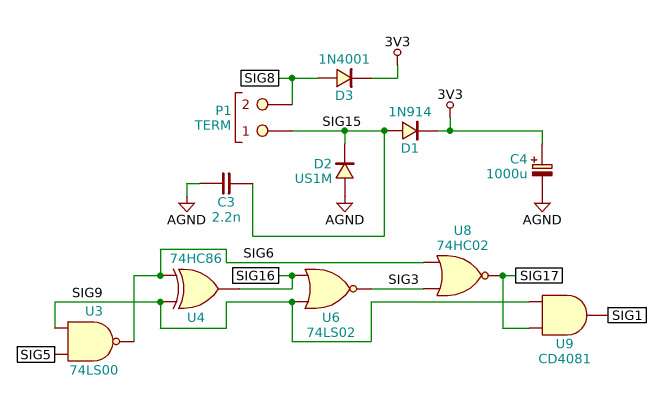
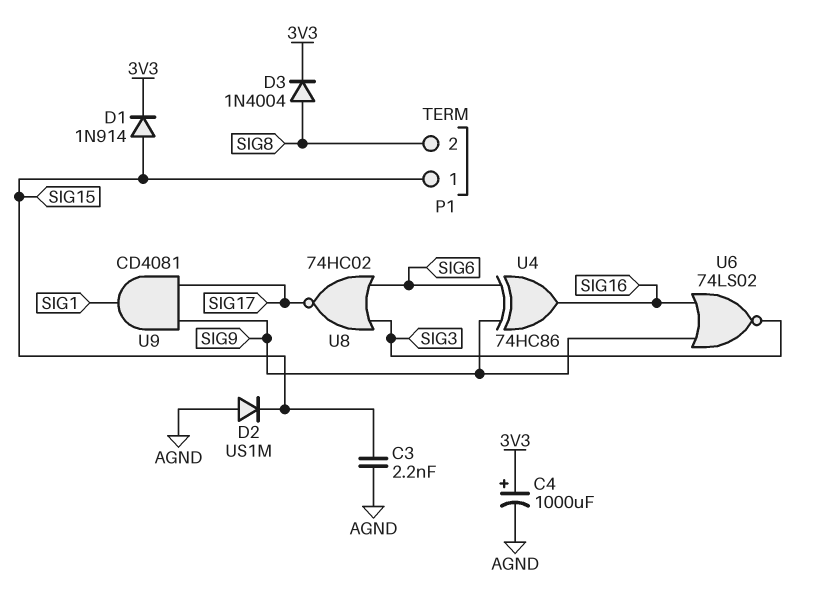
D3: diode 1N4001 (A SIG8, K 3V3) -> diode 1N4004 (A SIG8, K 3V3)
U3: NAND 74LS00 (in SIG5, in SIG9, out SIG6) -> none

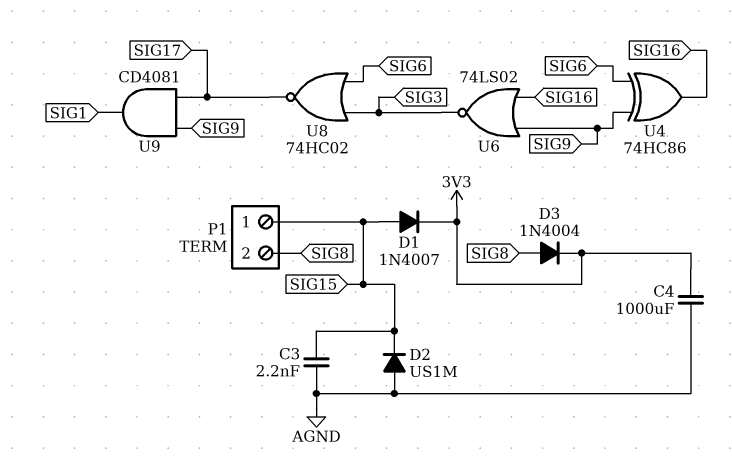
C4: 1000uF (plus 3V3, minus AGND) -> 1000uF (3V3, AGND)
D1: diode 1N914 (A SIG15, K 3V3) -> diode 1N4007 (A SIG15, K 3V3)

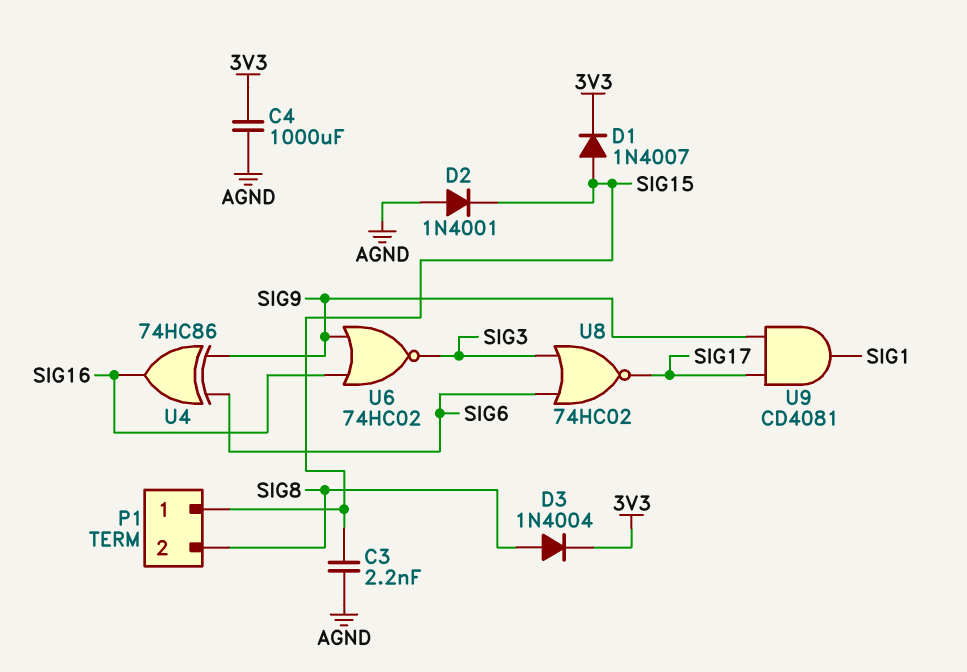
D2: diode US1M (A AGND, K SIG15) -> diode 1N4001 (A AGND, K SIG15)
U6: NOR 74LS02 (in SIG9, in SIG16, out SIG3) -> NOR 74HC02 (in SIG9, in SIG16, out SIG3)

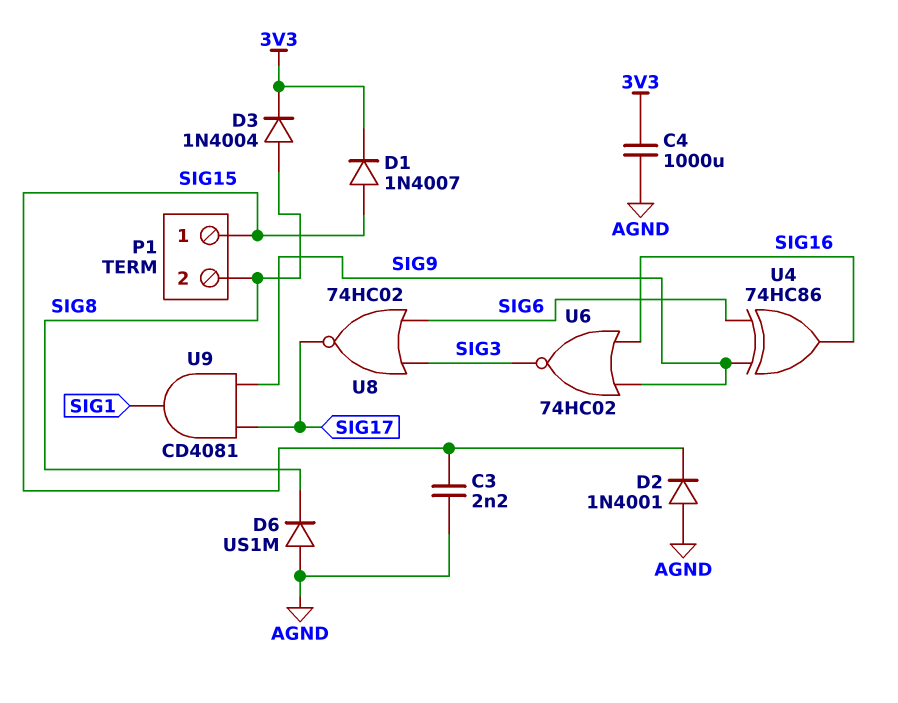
D6: none -> diode US1M (A AGND, K SIG8)

